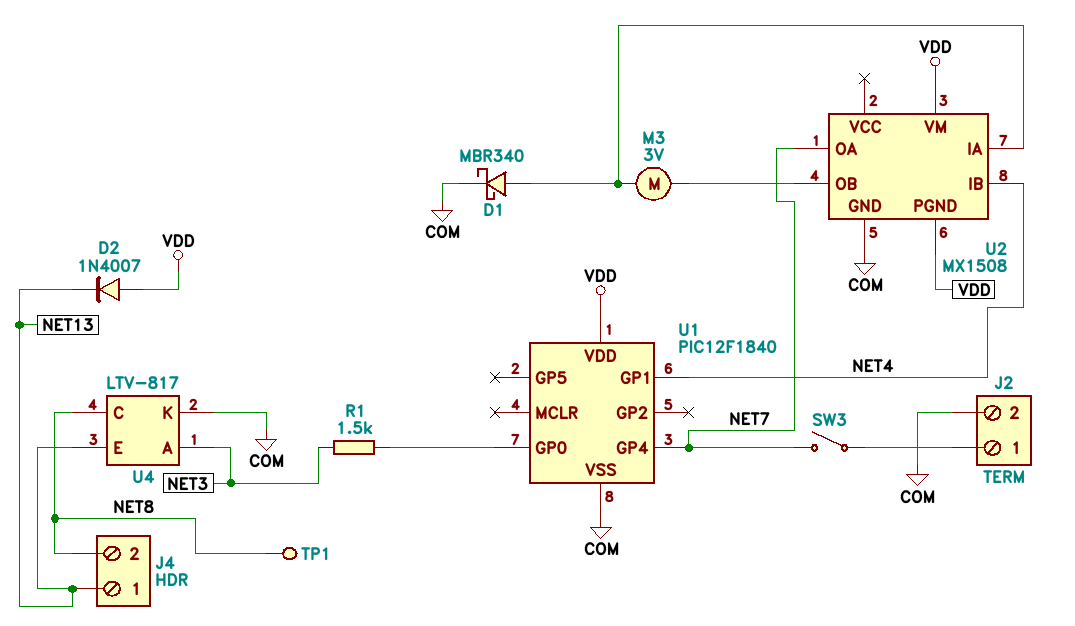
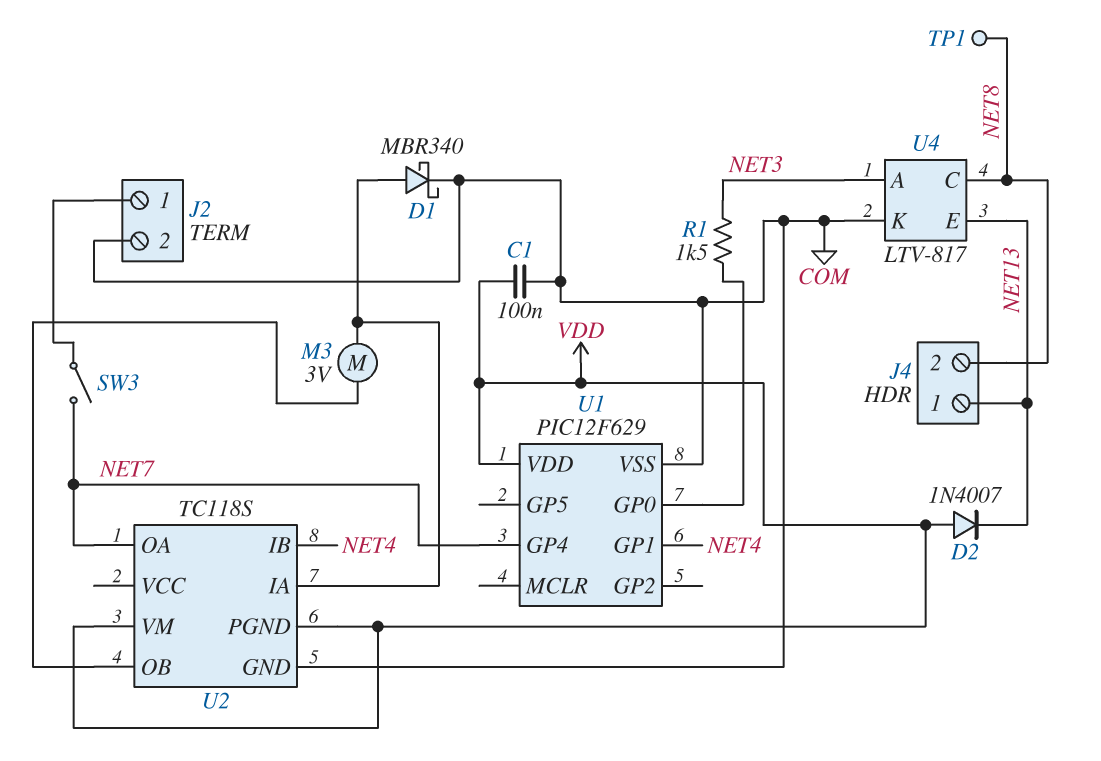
C1: none -> 100nF (COM, VDD)
U1: PIC12F1840 -> PIC12F629
U2: MX1508 -> TC118S

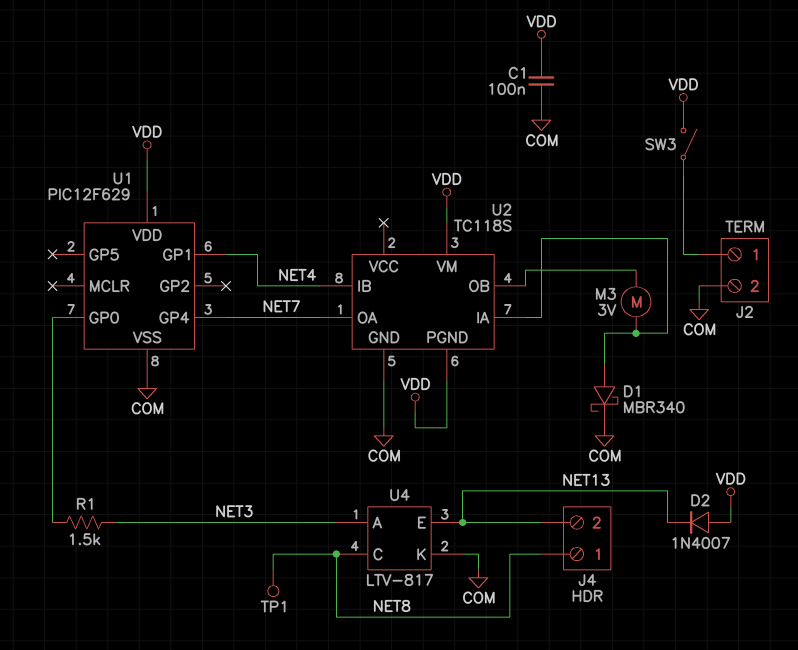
J4 pin 1: NET13 -> NET8
J4 pin 2: NET8 -> NET13
SW3: switch (J2/1, NET7) -> switch (J2/1, VDD)

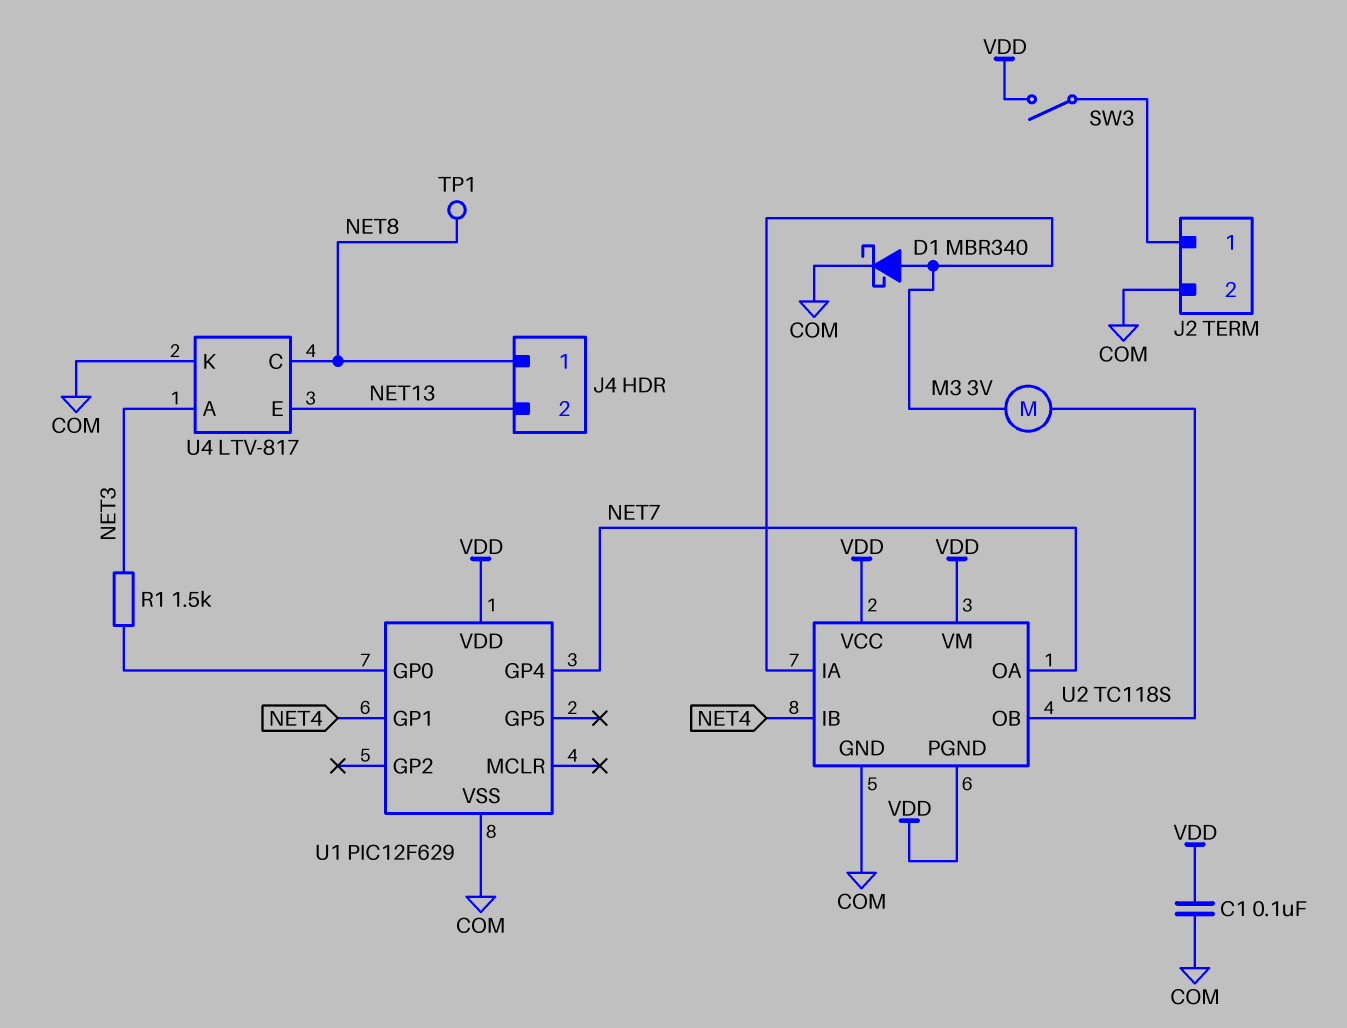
D2: diode 1N4007 (A VDD, K NET13) -> none
U2 pin VCC: none -> VDD

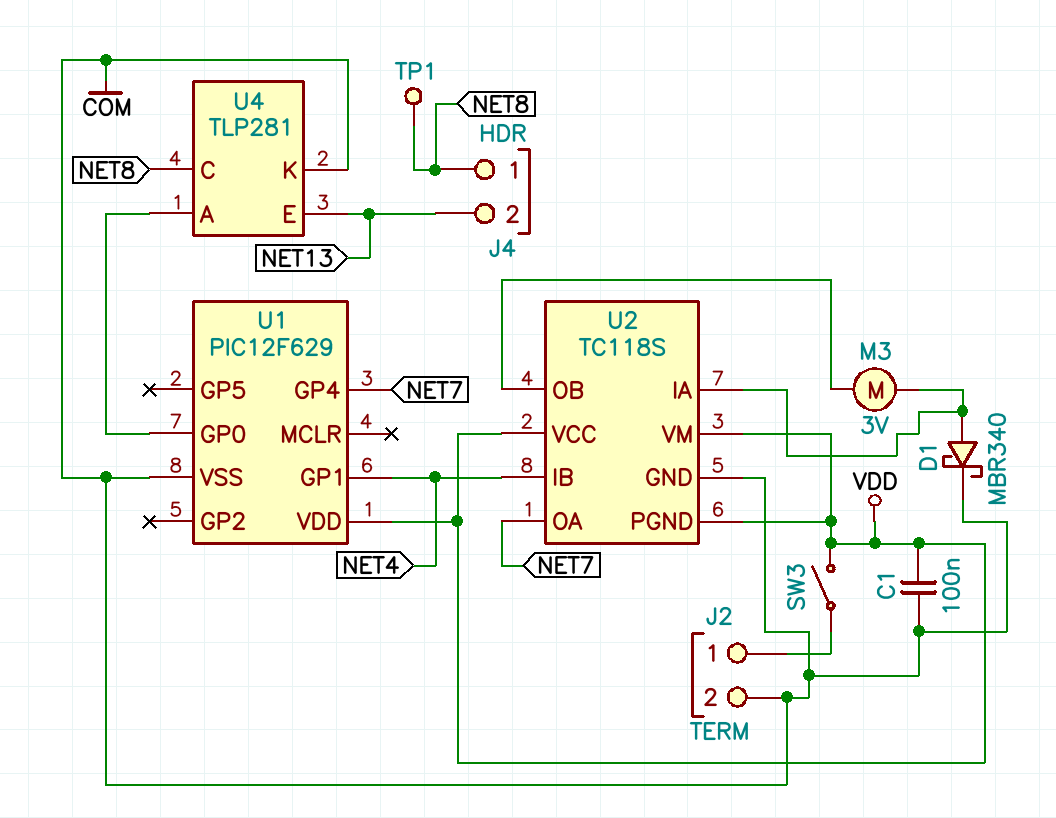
R1: 1.5k (NET3, U1/GP0) -> none
U4: LTV-817 -> TLP281
U4 pin A: NET3 -> U1/GP0

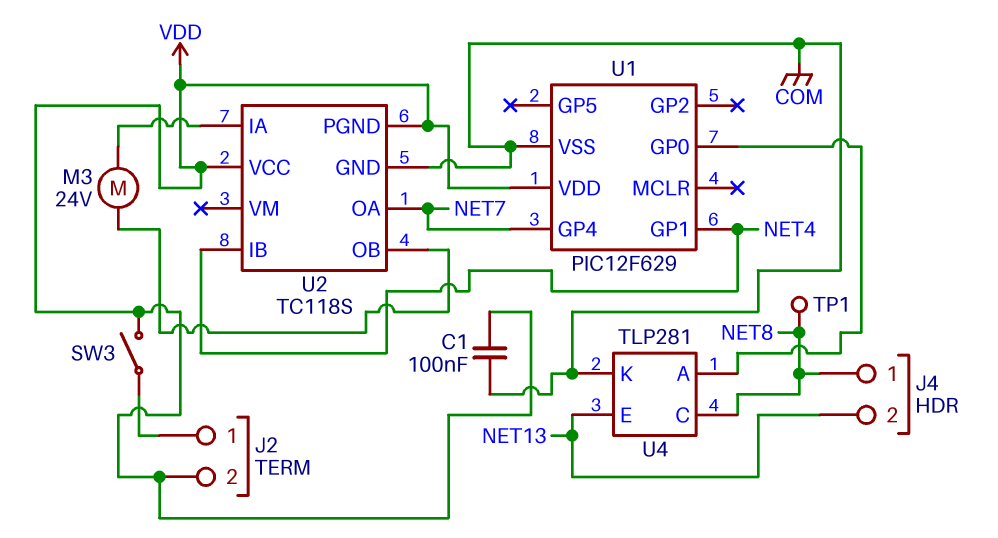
D1: schottky MBR340 (A U2/IA, K COM) -> none
J2 pin 2: COM -> VDD
M3: motor 3V (U2/IA, U2/OB) -> motor 24V (U2/IA, U2/OB)
U2 pin VM: VDD -> none

